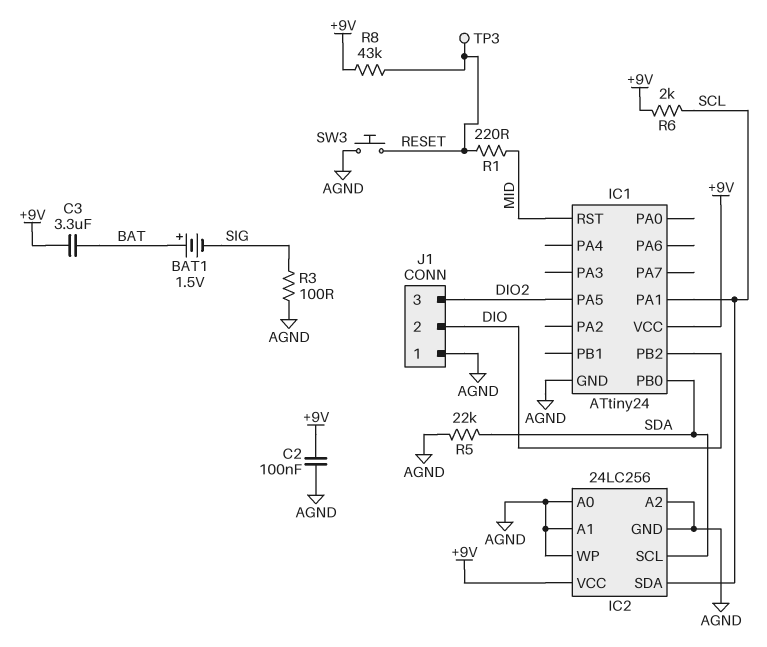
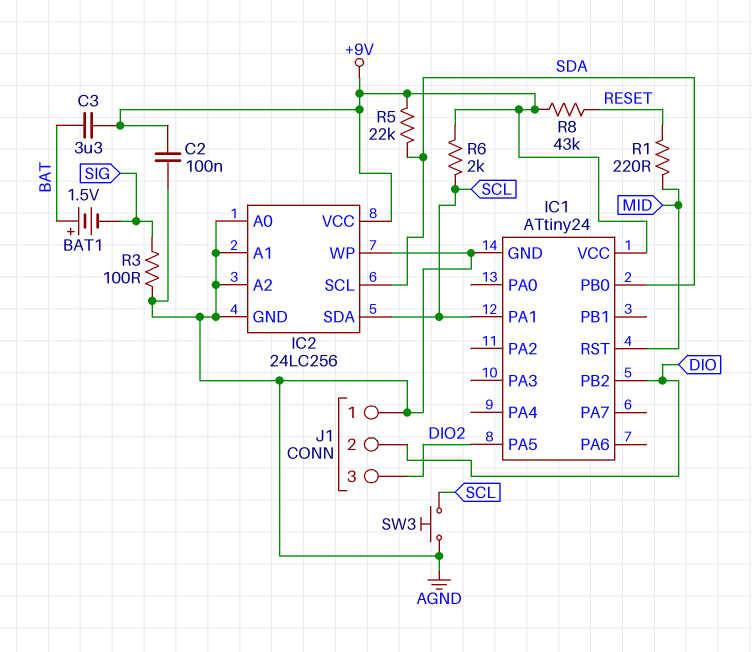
R5: 22k (AGND, SDA) -> 22k (+9V, SDA)
SW3: button (AGND, RESET) -> button (AGND, SCL)
TP3: test point (RESET) -> none

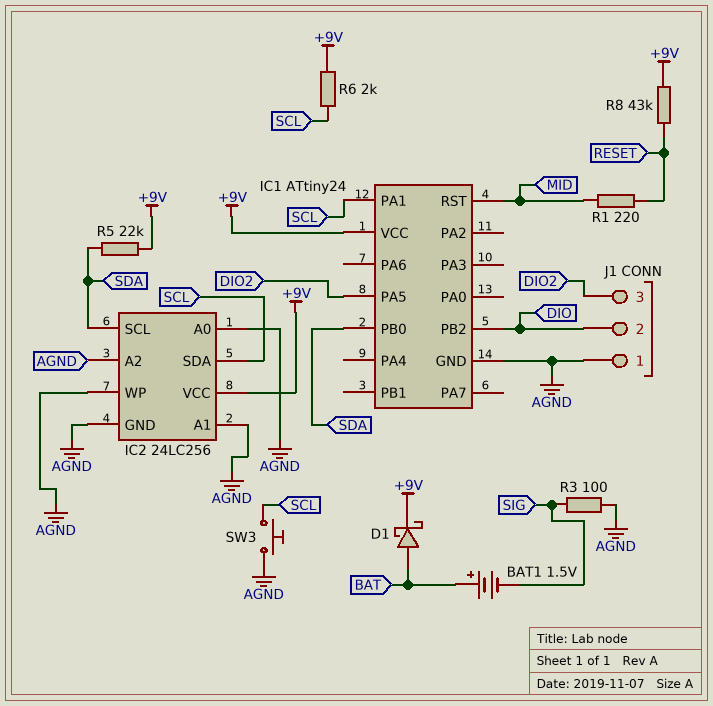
C2: 100nF (+9V, AGND) -> none
C3: 3.3uF (+9V, BAT) -> none
D1: none -> schottky (A BAT, K +9V)

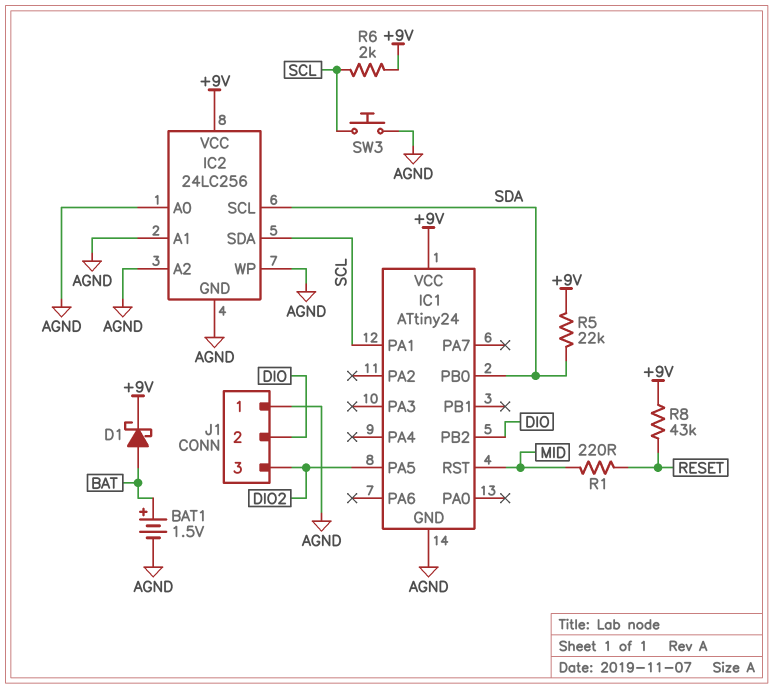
BAT1: 1.5V (plus BAT, minus SIG) -> 1.5V (plus BAT, minus AGND)
R3: 100 (AGND, SIG) -> none

